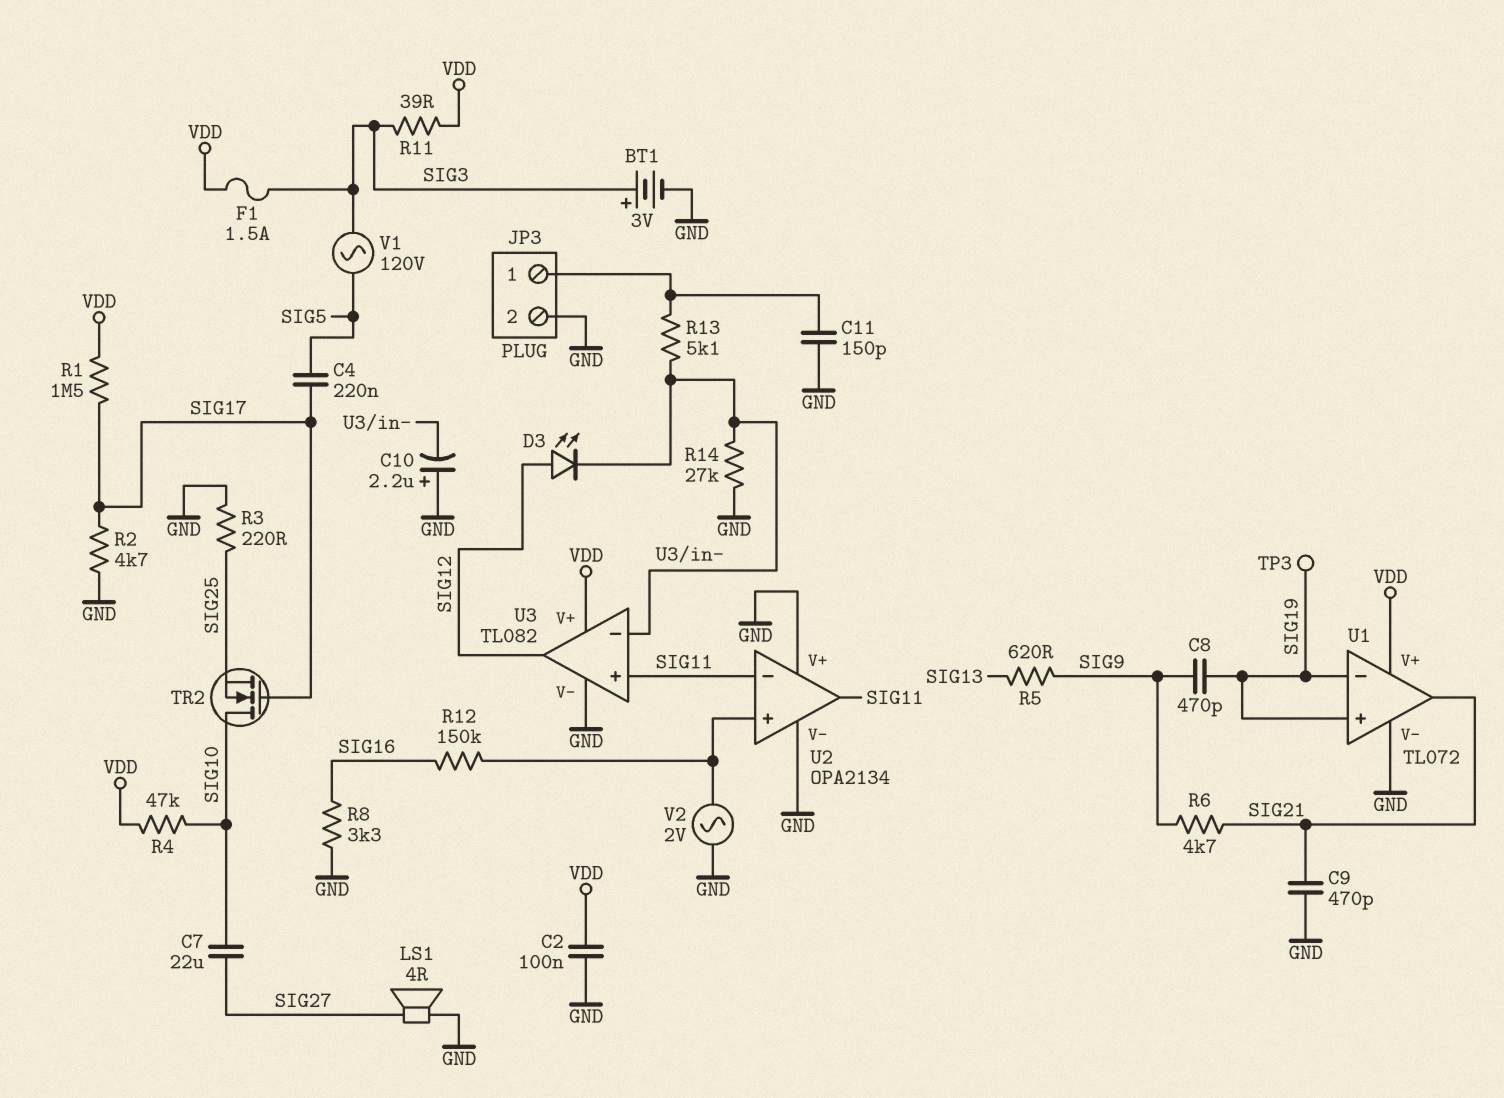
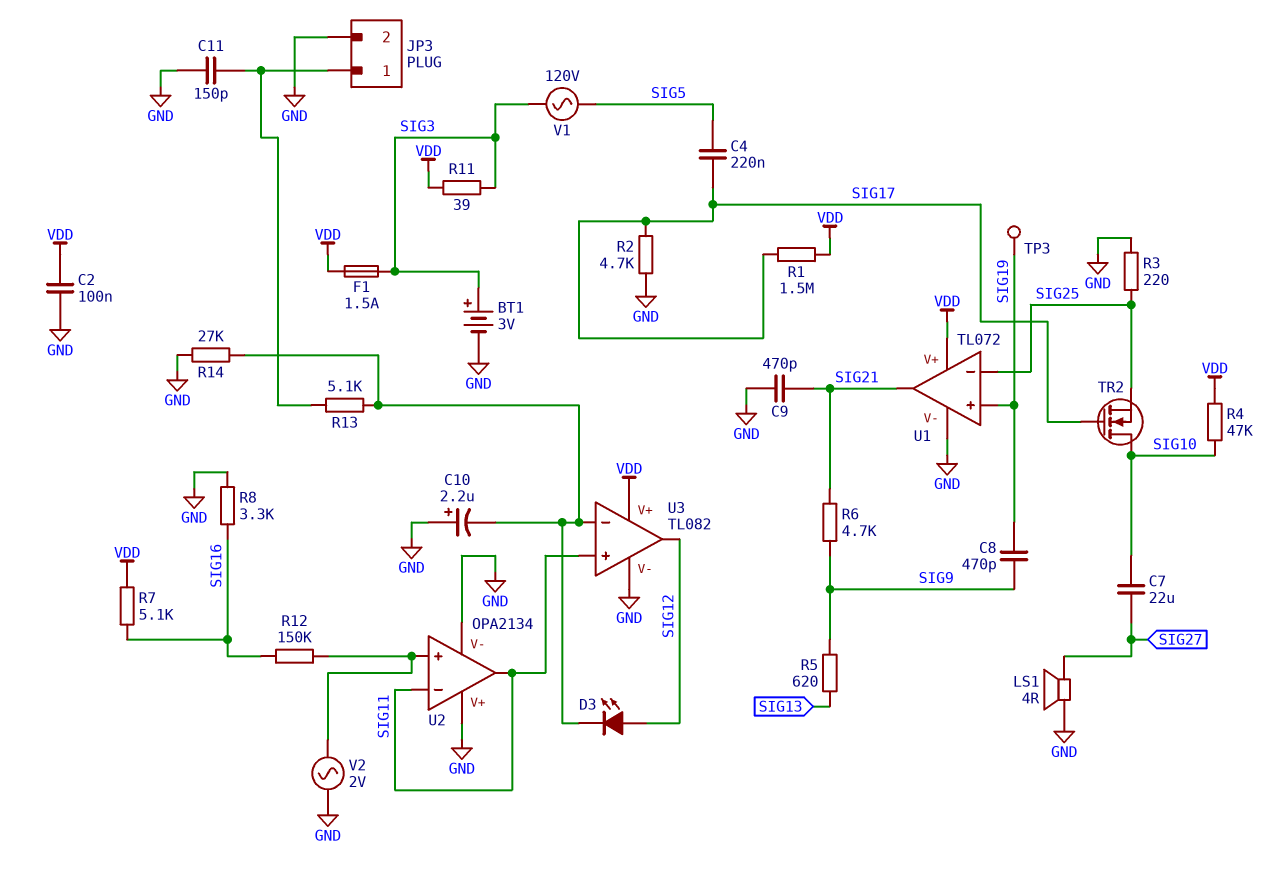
R7: none -> 5.1k (SIG16, VDD)
U1 pin in-: SIG19 -> SIG25

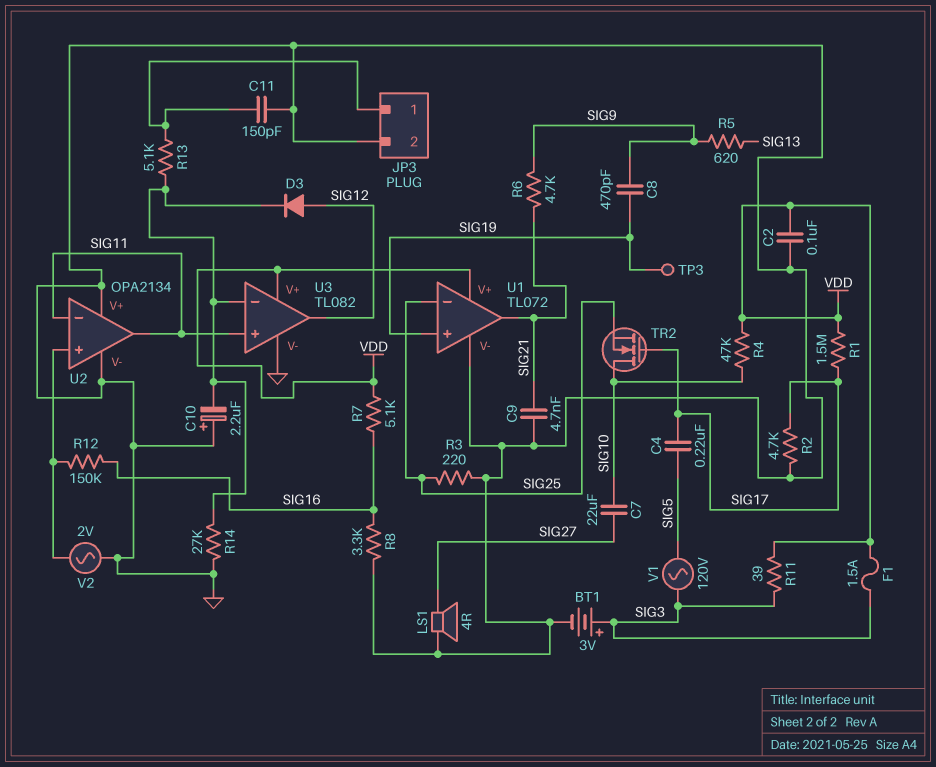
C9: 470pF (GND, SIG21) -> 4.7nF (GND, SIG21)
D3: LED (A SIG12, K U3/in-) -> diode (A SIG12, K U3/in-)

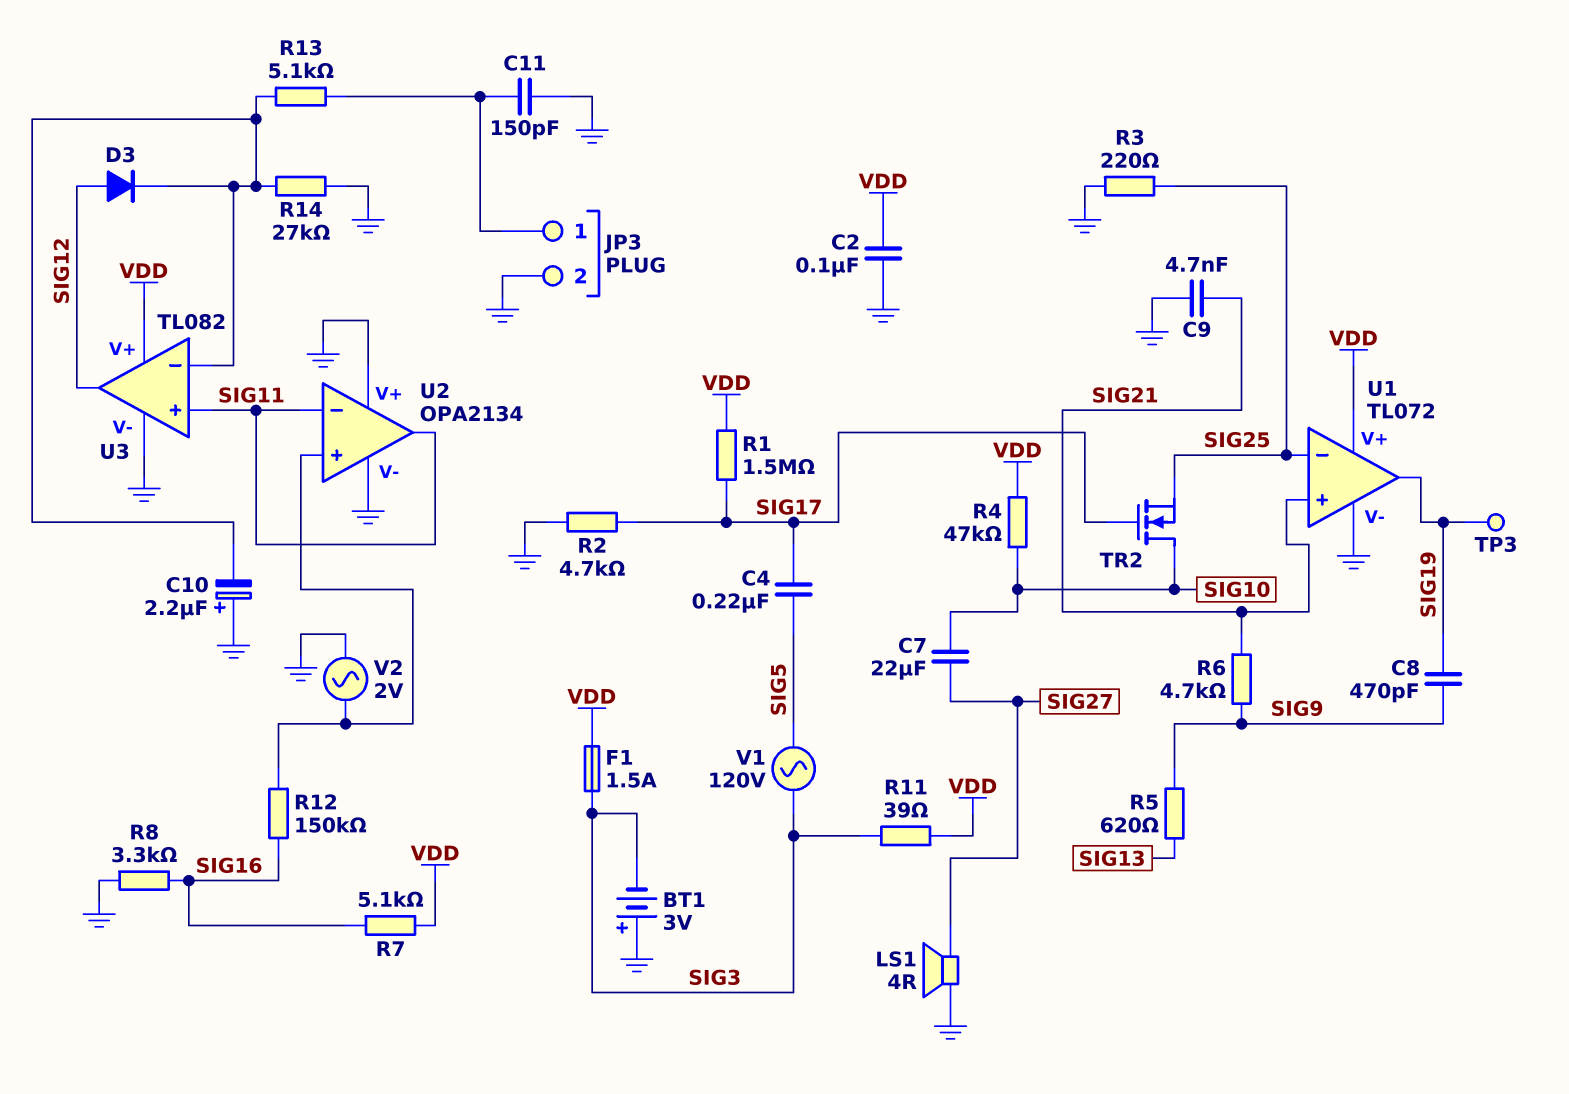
BT1: 3V (plus SIG3, minus GND) -> 3V (plus GND, minus SIG3)
U1 pin in+: SIG19 -> SIG21
U1 pin out: SIG21 -> SIG19

